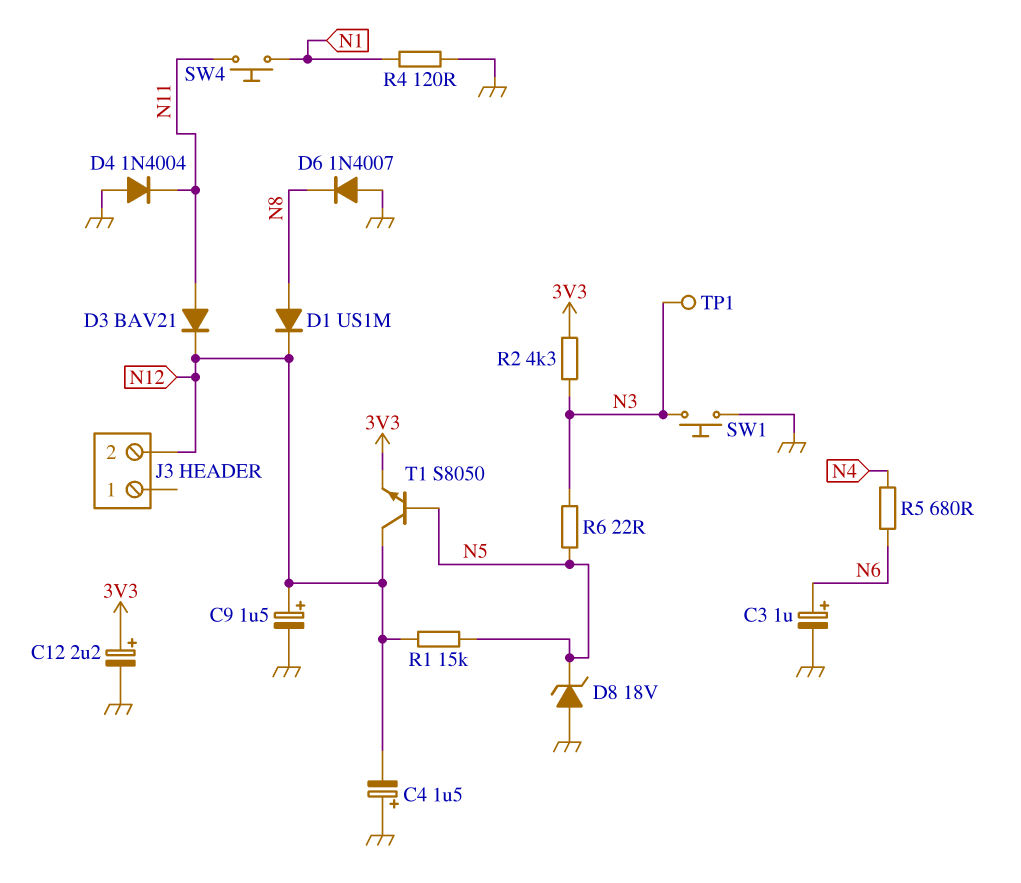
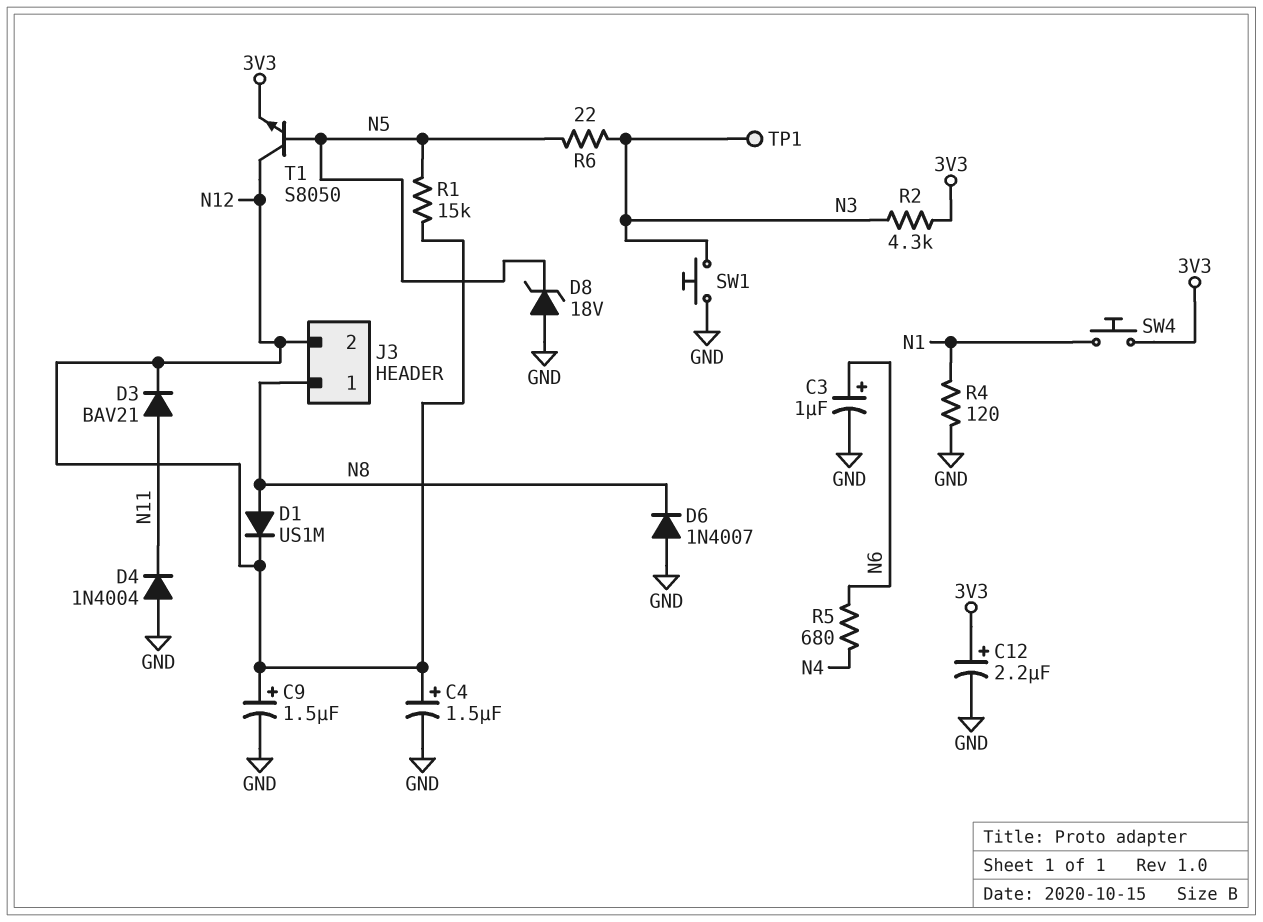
C4: 1.5uF (plus GND, minus N12) -> 1.5uF (plus N12, minus GND)
J3 pin 1: none -> N8
SW4: button (N1, N11) -> button (3V3, N1)

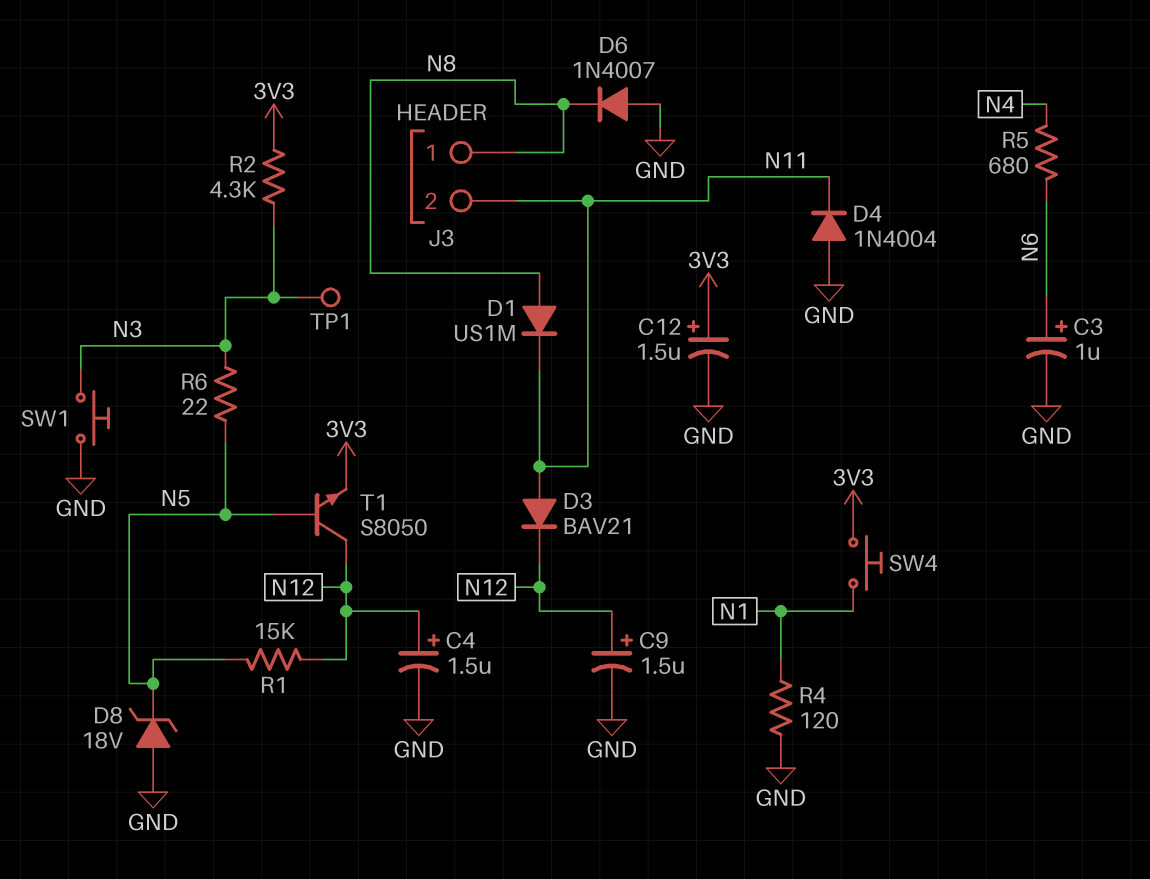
C12: 2.2uF (plus 3V3, minus GND) -> 1.5uF (plus 3V3, minus GND)
D1: diode US1M (A N8, K N12) -> diode US1M (A N8, K N11)
J3 pin 2: N12 -> N11

